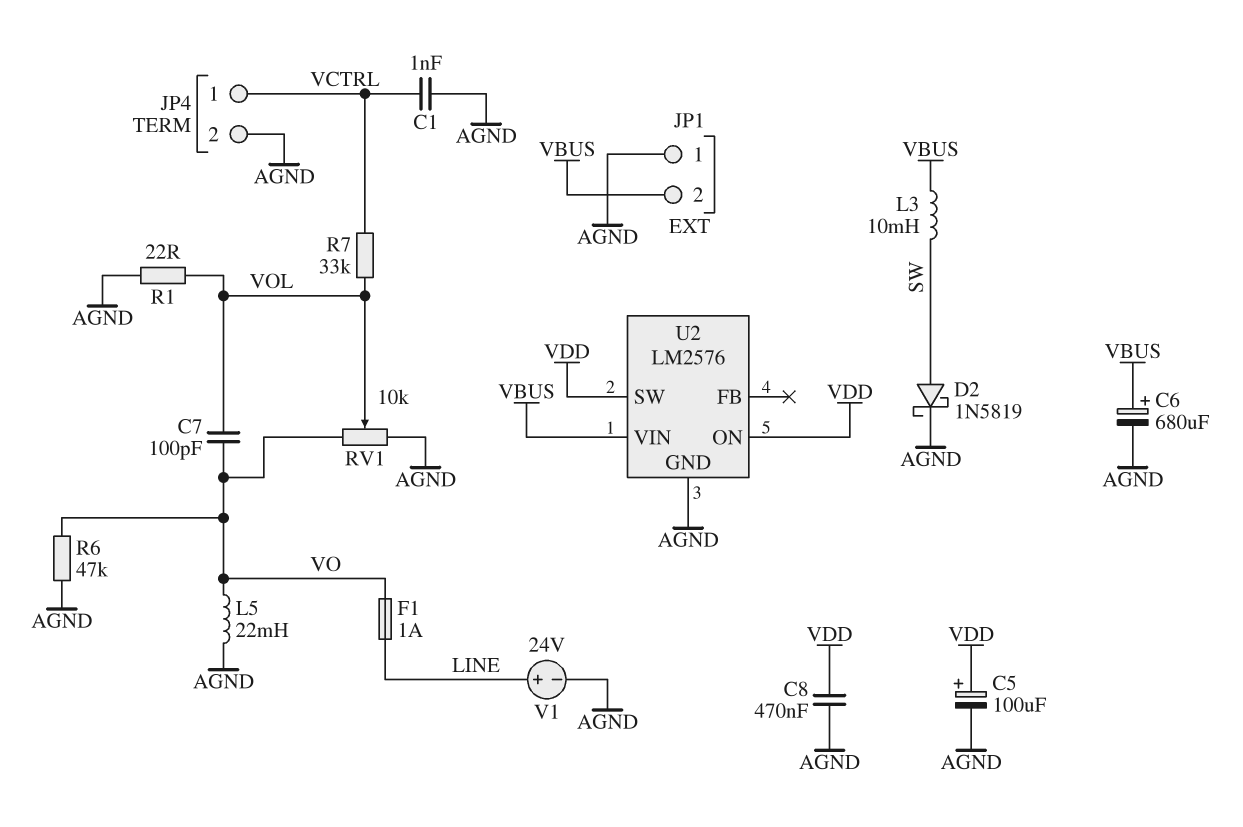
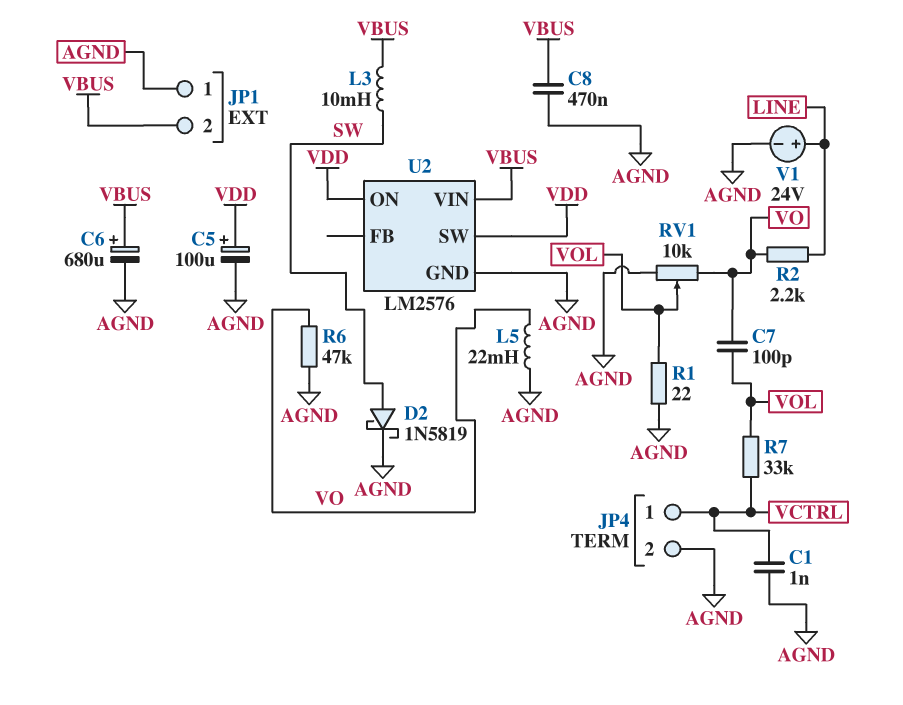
C8: 470nF (AGND, VDD) -> 470nF (AGND, VBUS)
F1: 1A (LINE, VO) -> none
R2: none -> 2.2k (LINE, VO)

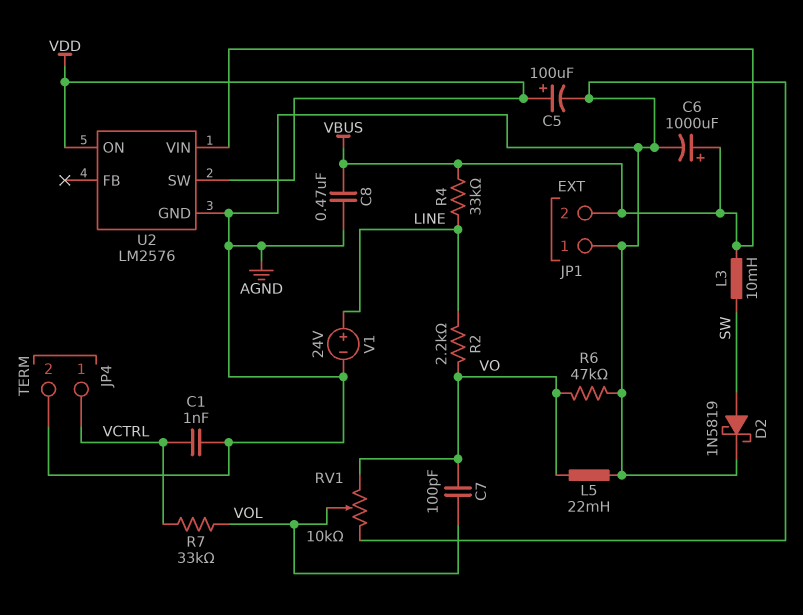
C6: 680uF (plus VBUS, minus AGND) -> 1000uF (plus VBUS, minus AGND)
R1: 22 (AGND, VOL) -> none
R4: none -> 33k (LINE, VBUS)

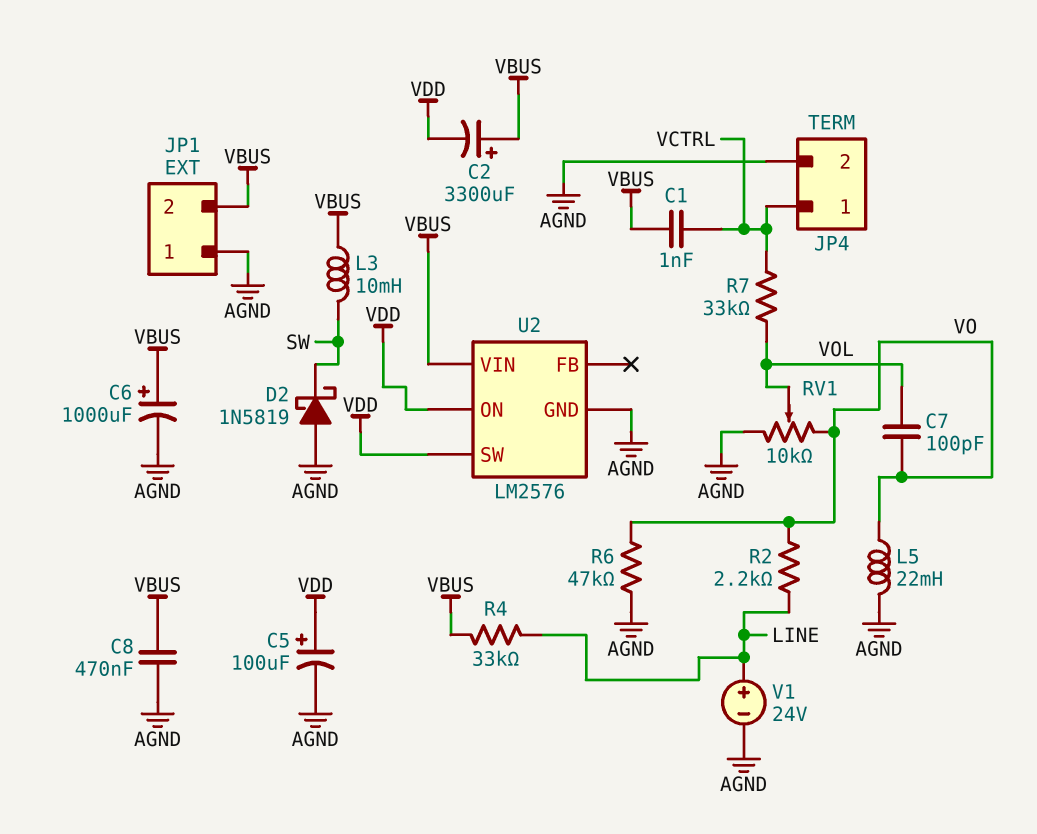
C1: 1nF (AGND, VCTRL) -> 1nF (VBUS, VCTRL)
C2: none -> 3300uF (plus VBUS, minus VDD)
D2: schottky 1N5819 (A SW, K AGND) -> schottky 1N5819 (A AGND, K SW)

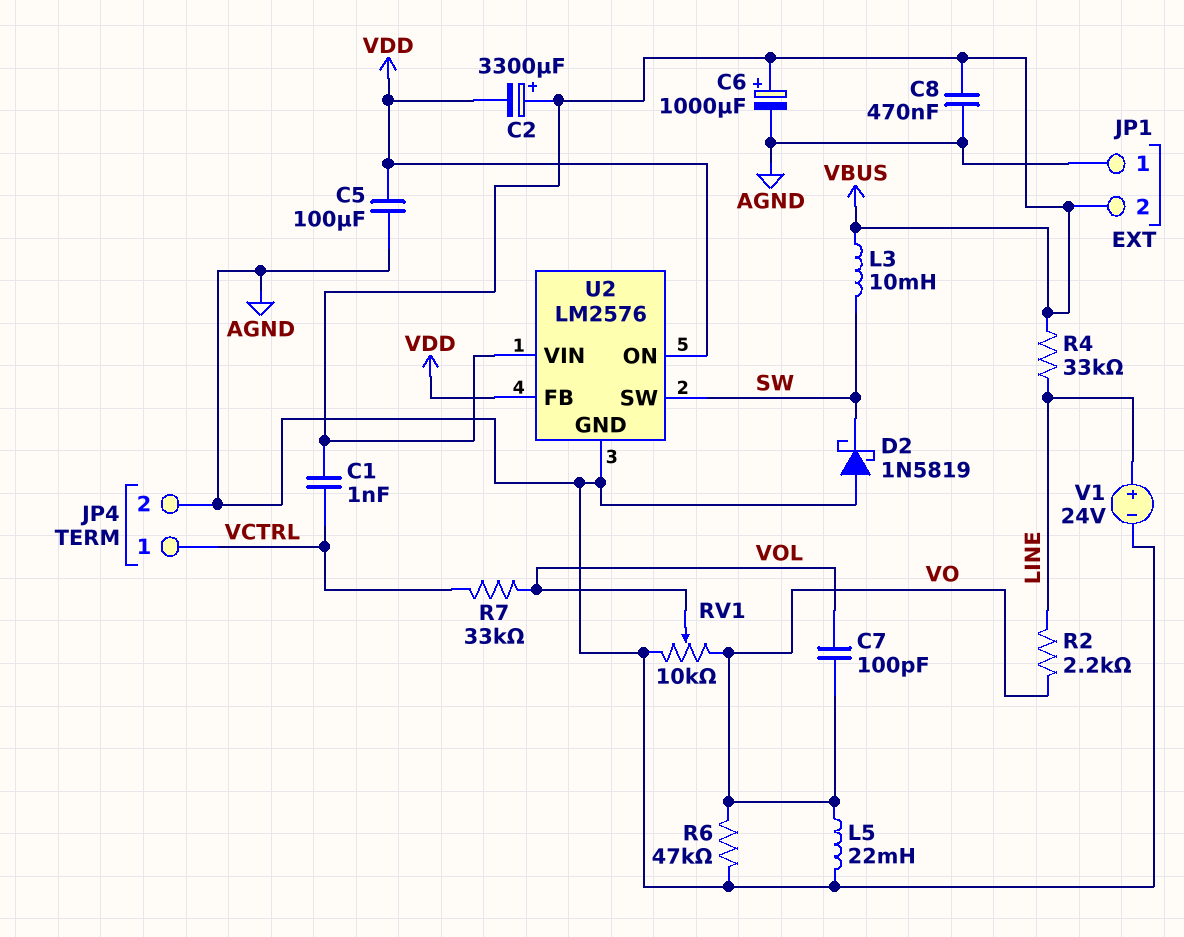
C5: 100uF (plus VDD, minus AGND) -> 100uF (AGND, VDD)
U2 pin FB: none -> VDD
U2 pin SW: VDD -> SW

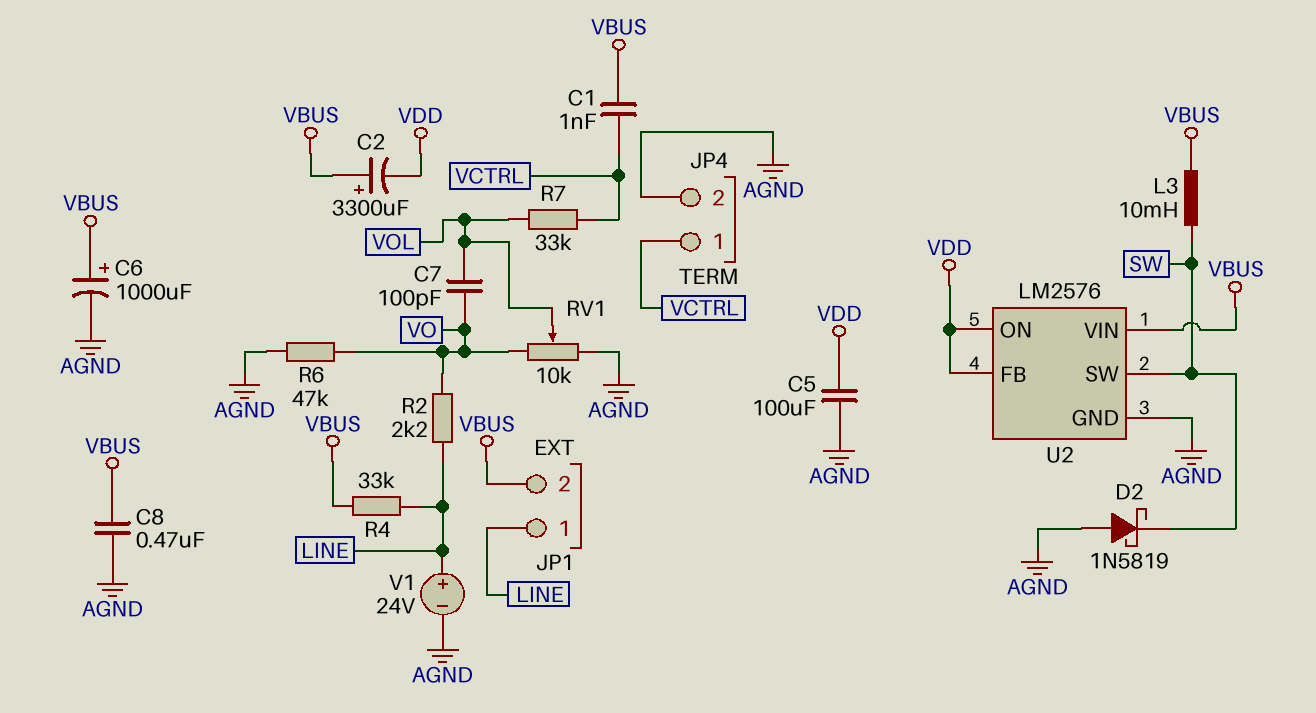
JP1 pin 1: AGND -> LINE
L5: 22mH (AGND, VO) -> none

